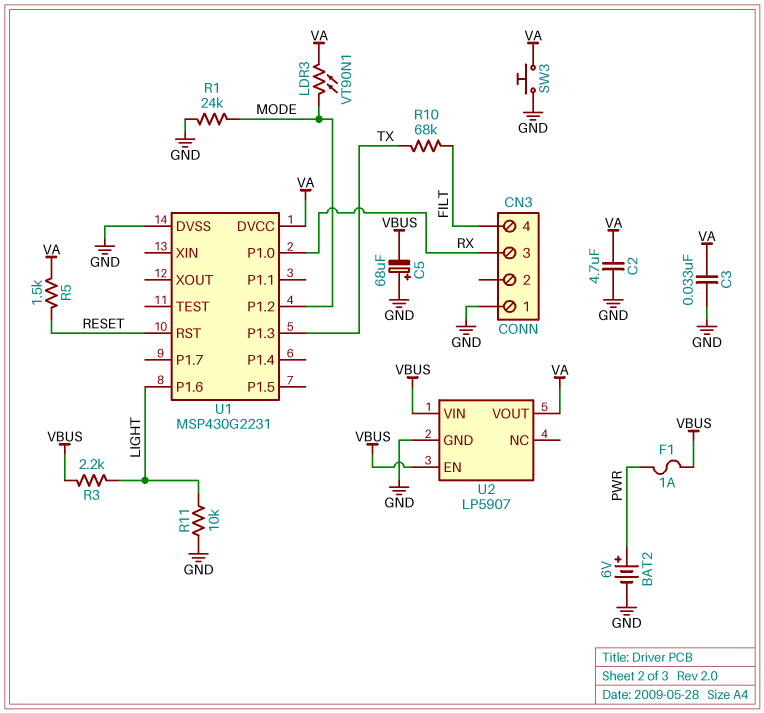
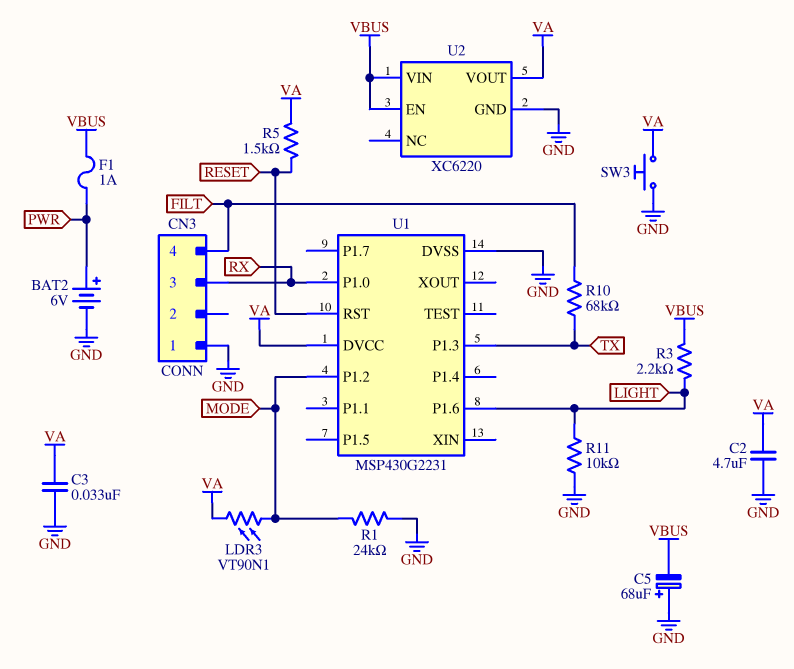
U2: LP5907 -> XC6220

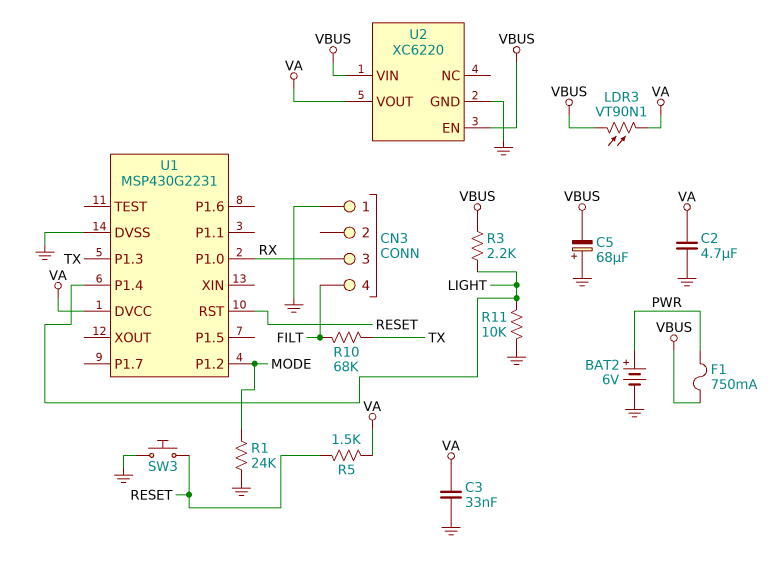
F1: 1A (PWR, VBUS) -> 750mA (PWR, VBUS)
LDR3: VT90N1 (MODE, VA) -> VT90N1 (VA, VBUS)
SW3: button (GND, VA) -> button (GND, RESET)
U1 pin P1.4: none -> LIGHT
U1 pin P1.6: LIGHT -> none

